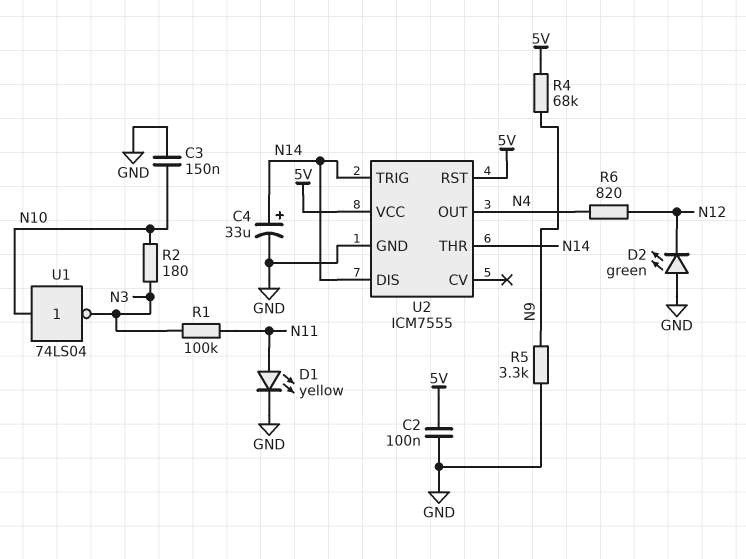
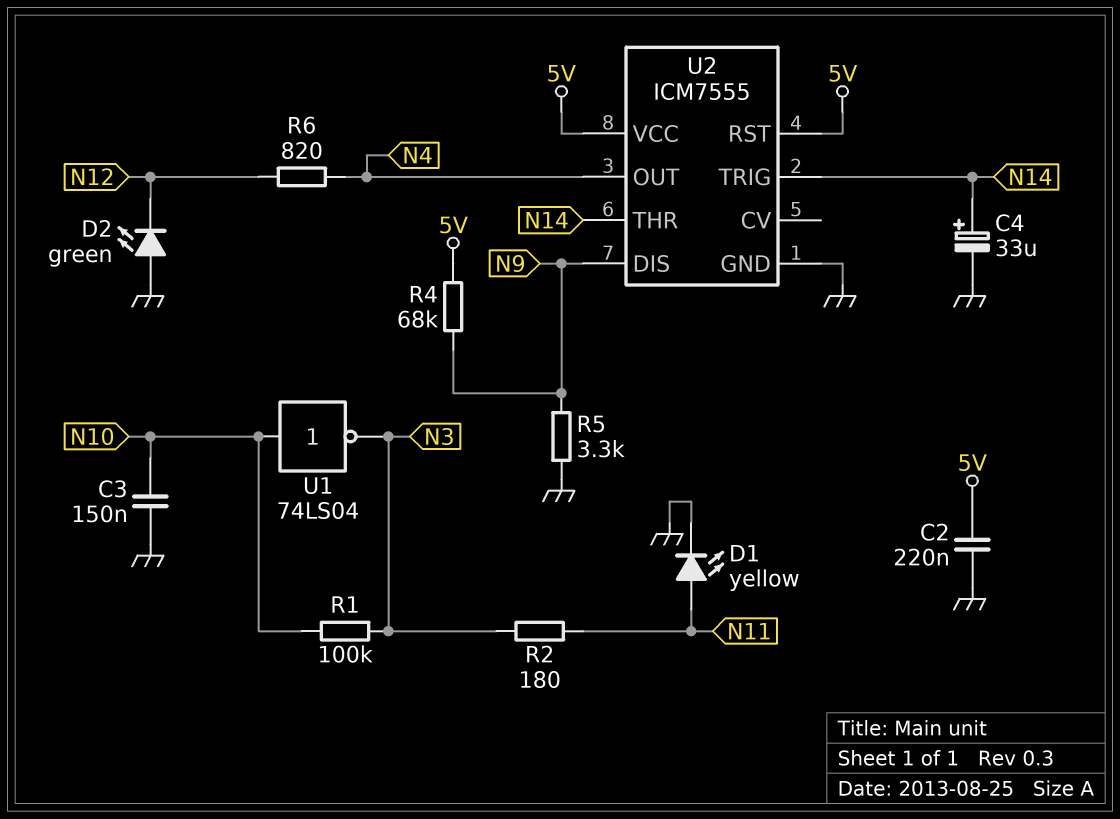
C2: 100nF (5V, GND) -> 220nF (5V, GND)
R1: 100k (N3, N11) -> 100k (N3, N10)
R2: 180 (N3, N10) -> 180 (N3, N11)
U2 pin DIS: N14 -> N9

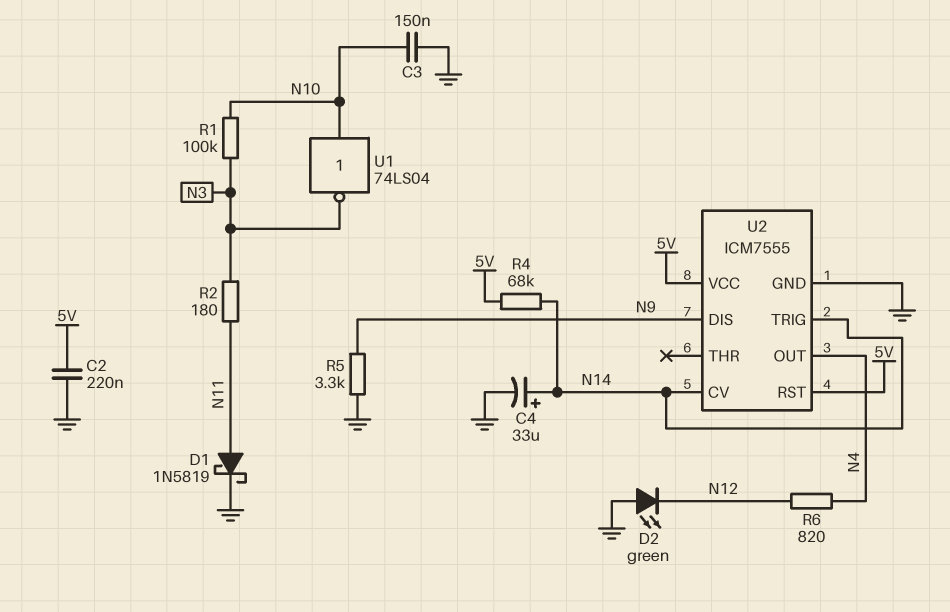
D1: LED yellow (A N11, K GND) -> schottky 1N5819 (A N11, K GND)
R4: 68k (5V, N9) -> 68k (5V, N14)
U2 pin CV: none -> N14
U2 pin THR: N14 -> none

